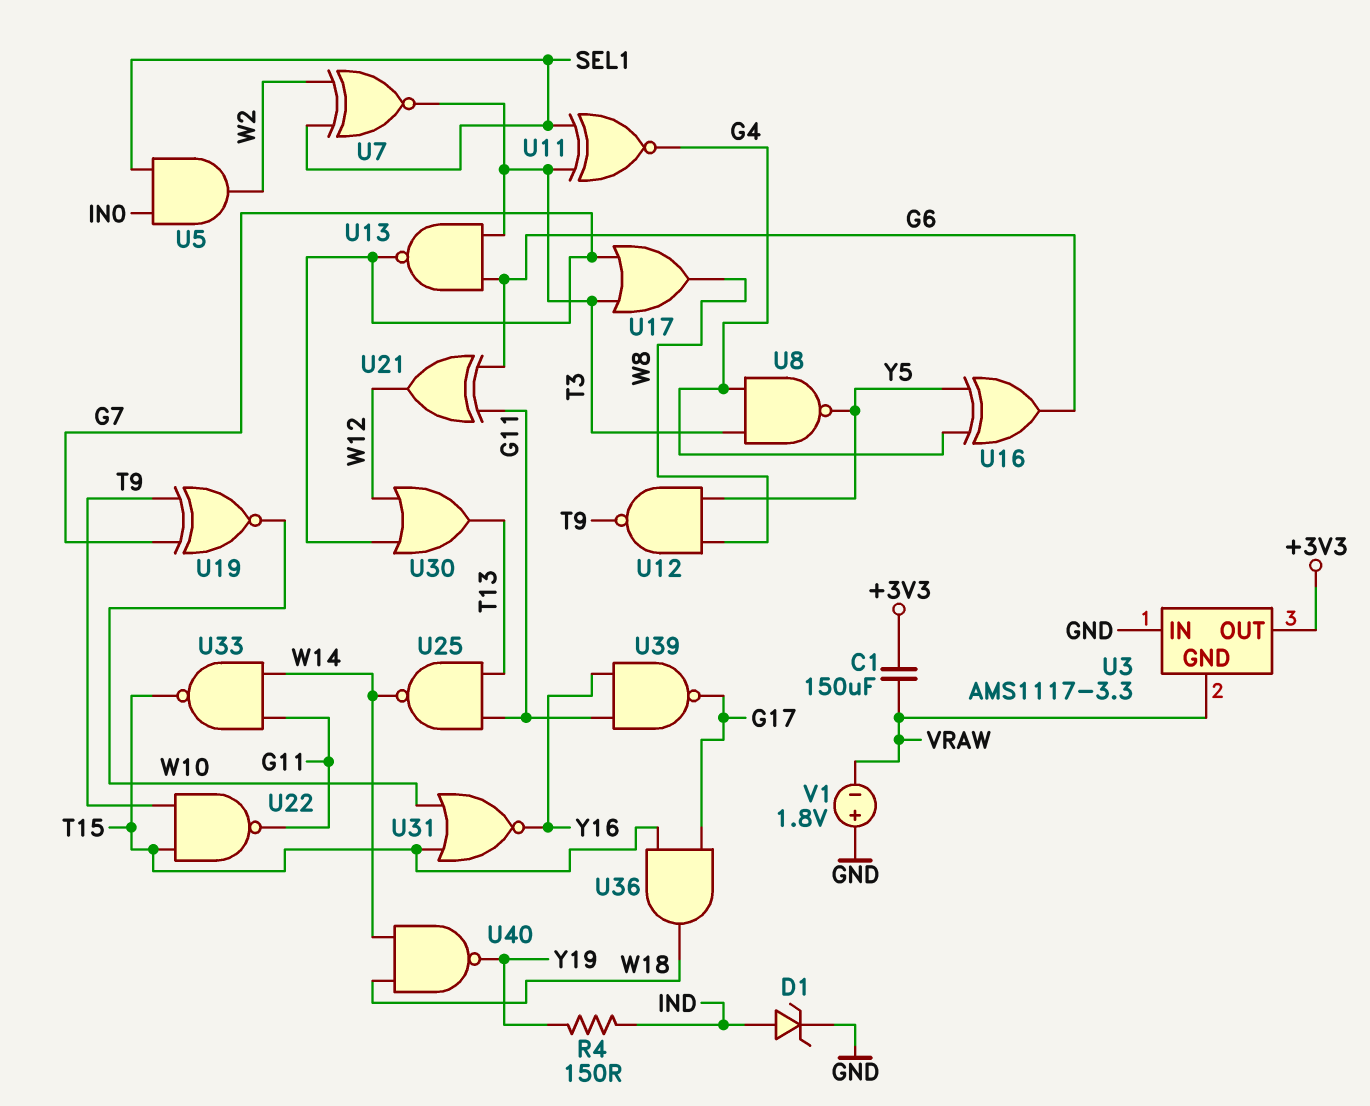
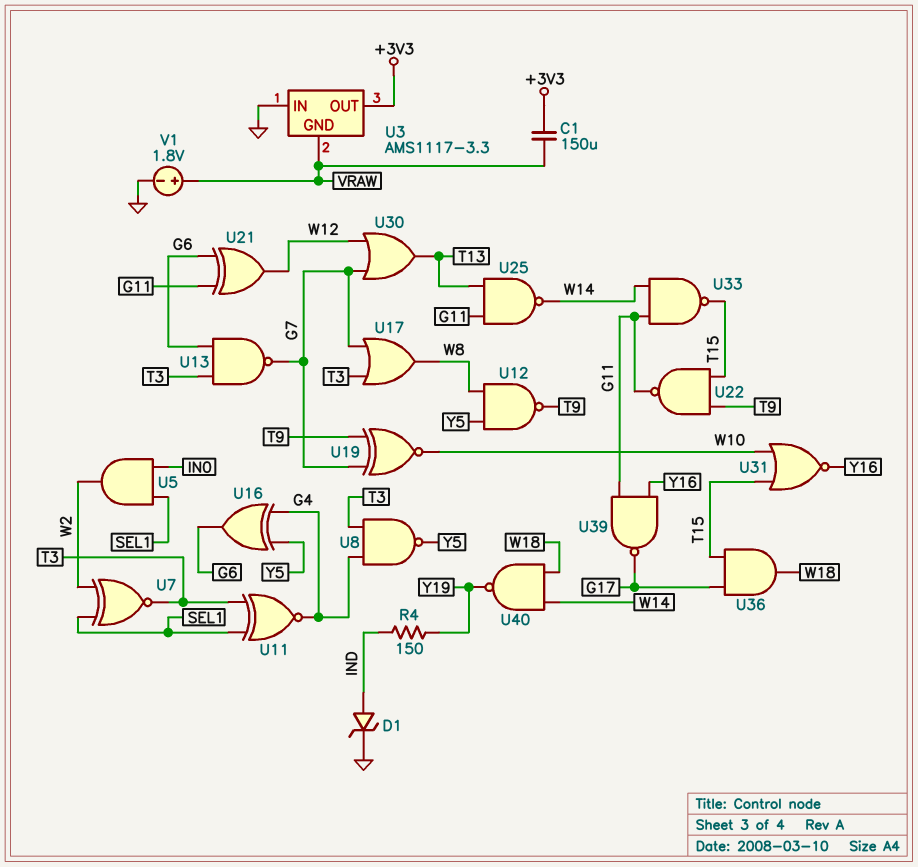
V1: 1.8V (plus GND, minus VRAW) -> 1.8V (plus VRAW, minus GND)

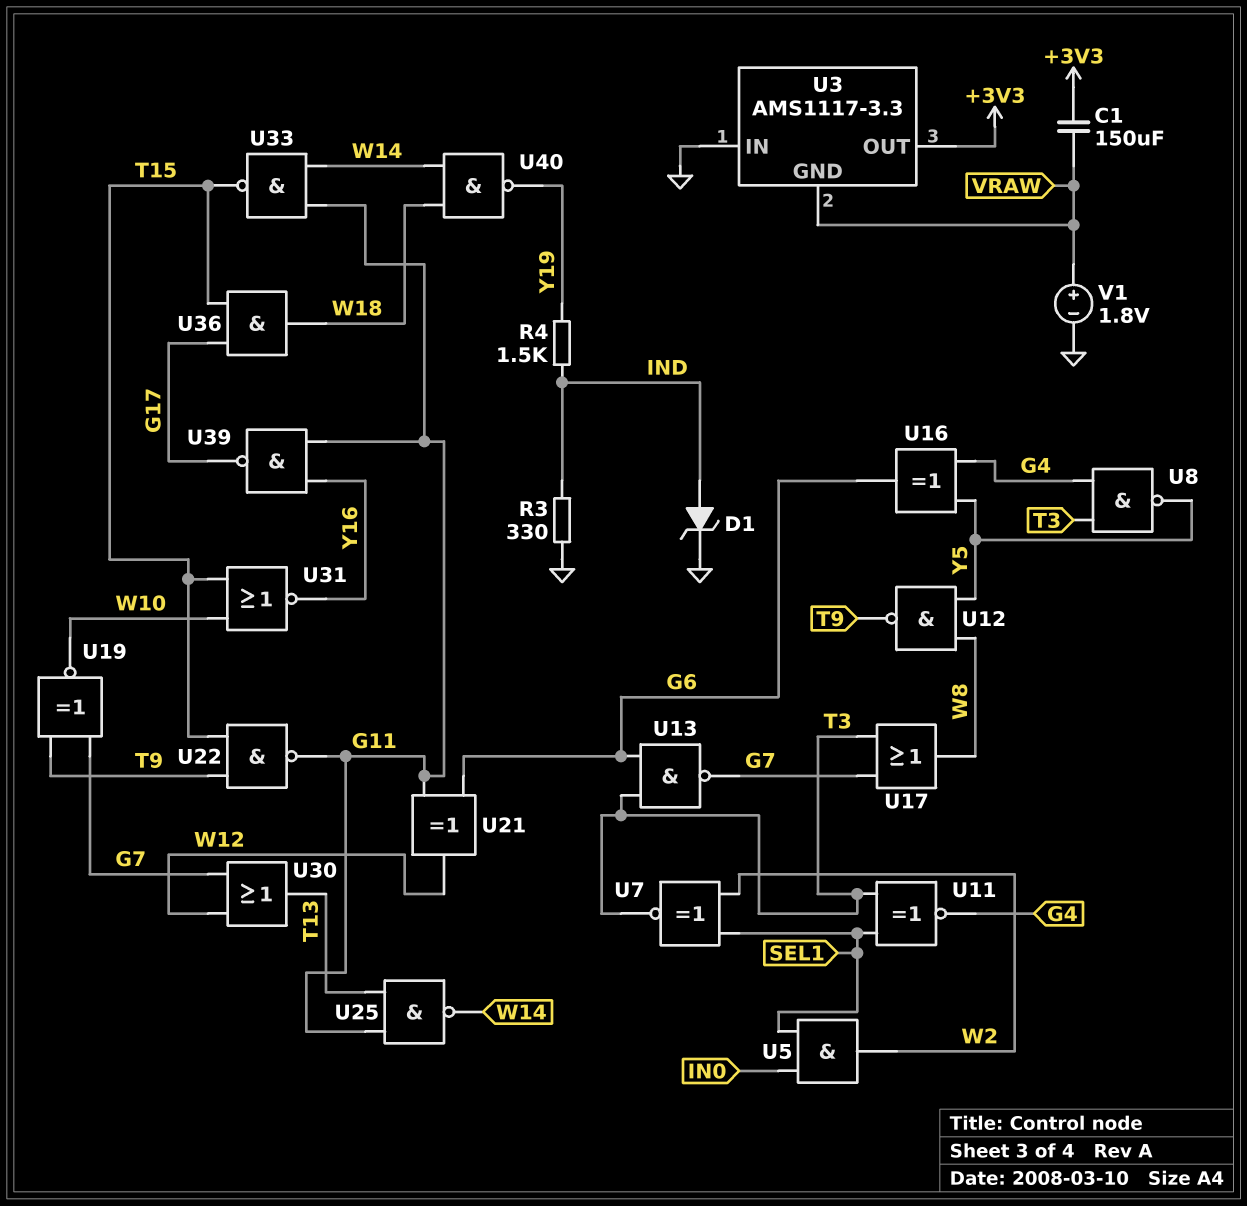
R3: none -> 330 (GND, IND)
R4: 150 (IND, Y19) -> 1.5k (IND, Y19)

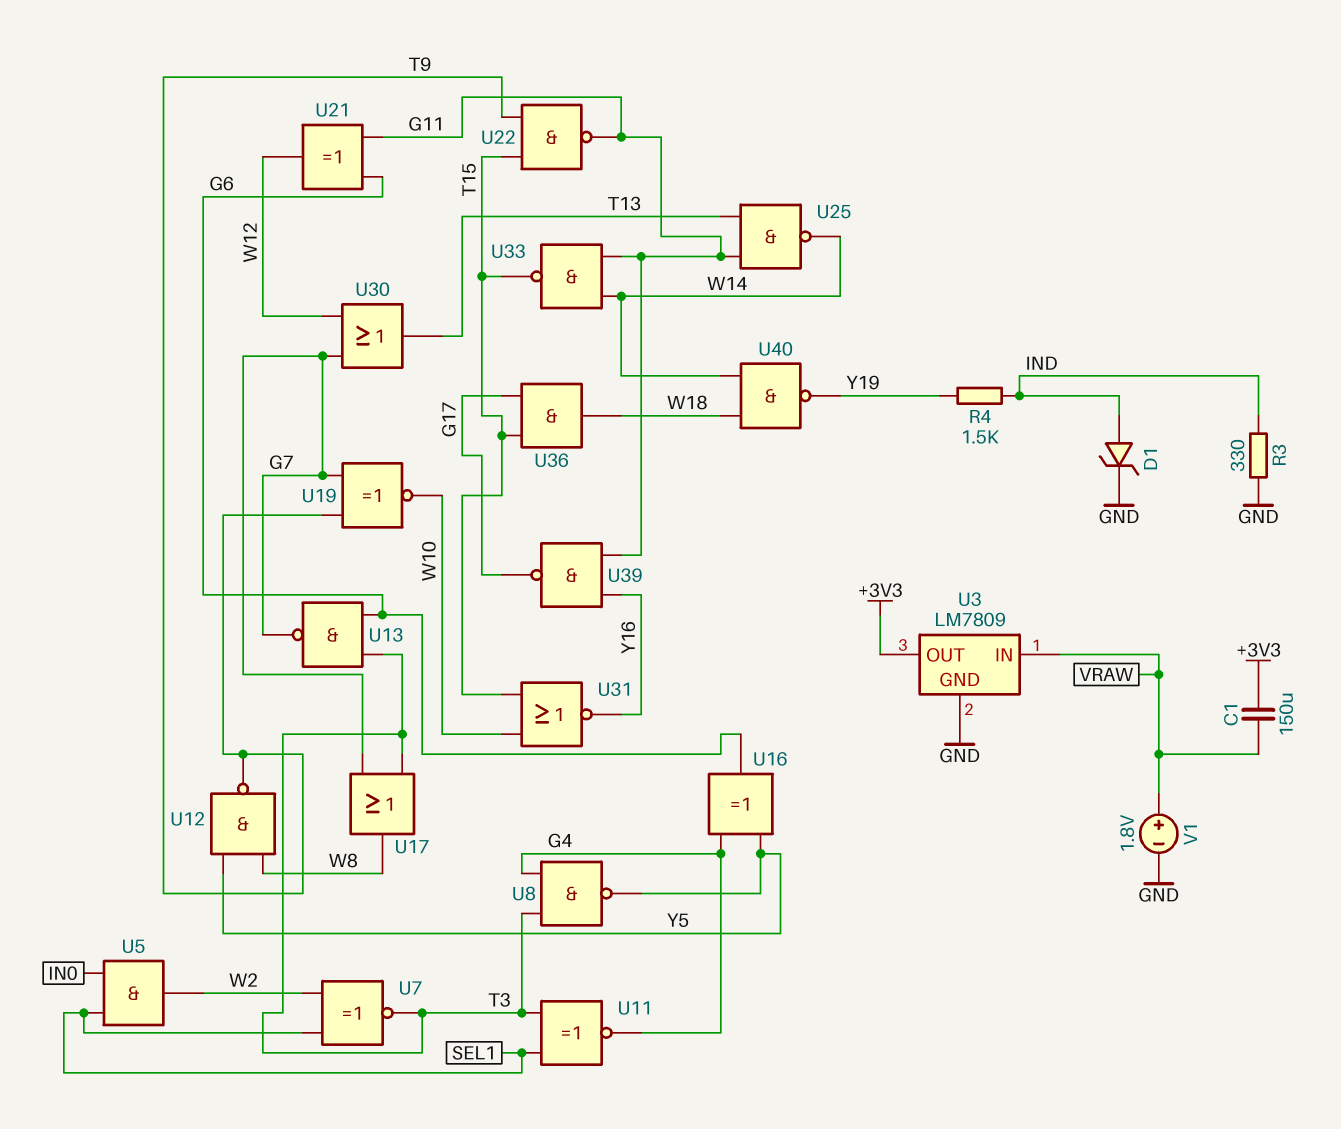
U3: AMS1117-3.3 -> LM7809
U3 pin GND: VRAW -> GND
U3 pin IN: GND -> VRAW

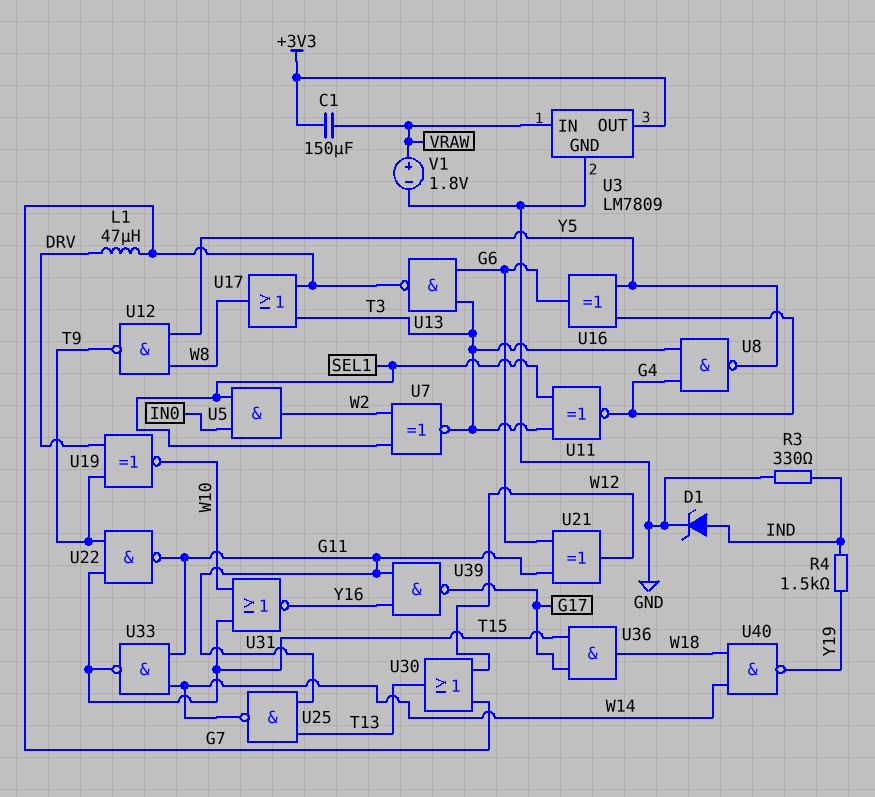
L1: none -> 47uH (DRV, G7)
U19: XNOR (in G7, in T9, out W10) -> XNOR (in DRV, in T9, out W10)

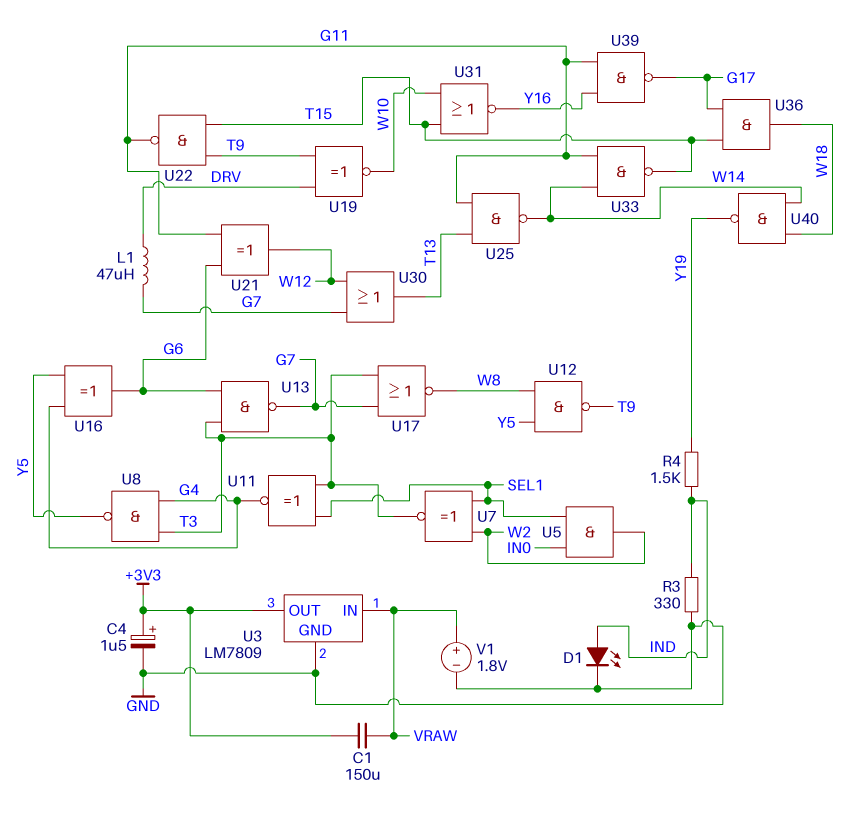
C4: none -> 1.5uF (plus +3V3, minus GND)
D1: zener (A IND, K GND) -> LED (A IND, K GND)
U17: OR (in G7, in T3, out W8) -> NOR (in G7, in T3, out W8)

